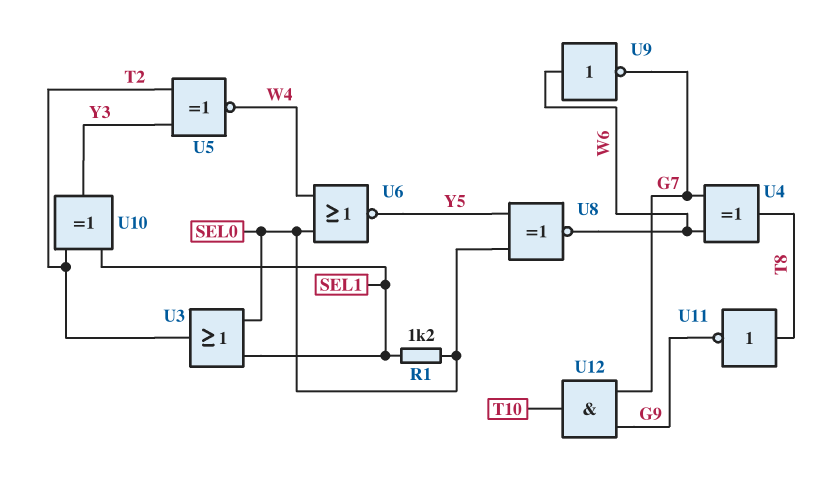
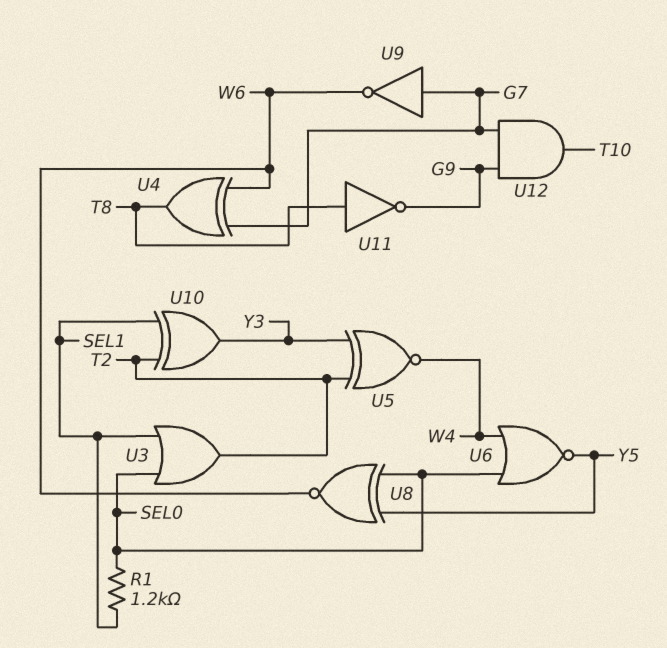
U9: NOT (in W6, out G7) -> NOT (in G7, out W6)

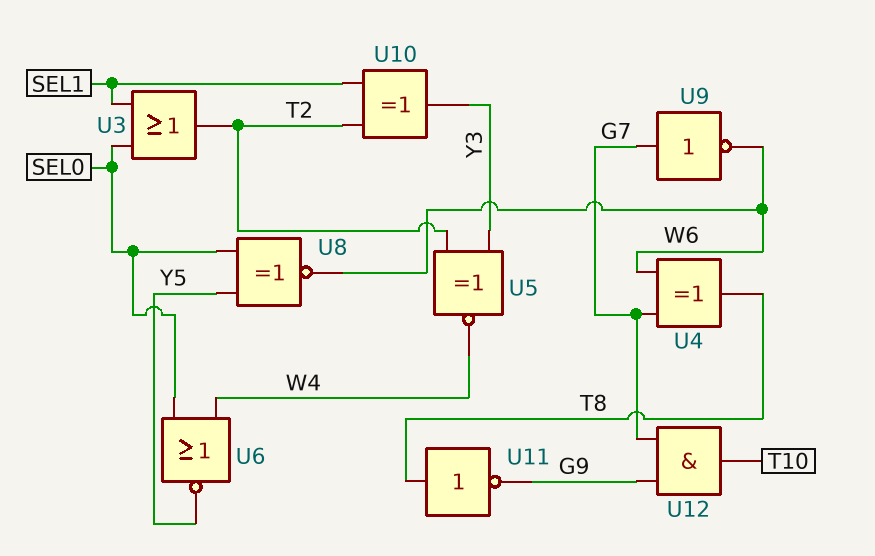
R1: 1.2k (SEL0, SEL1) -> none

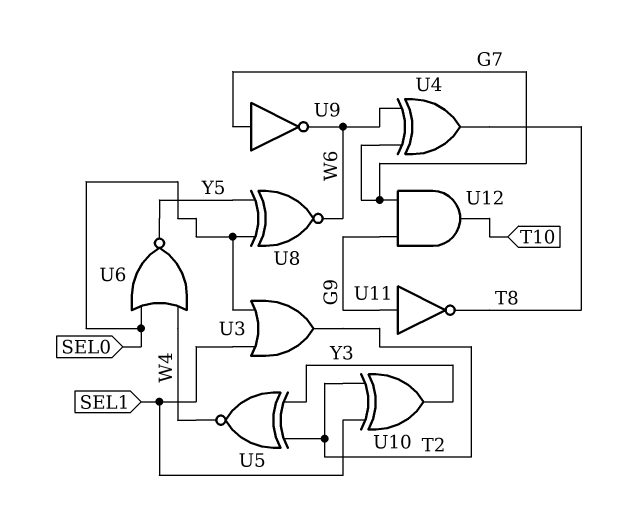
U11: NOT (in T8, out G9) -> NOT (in G9, out T8)

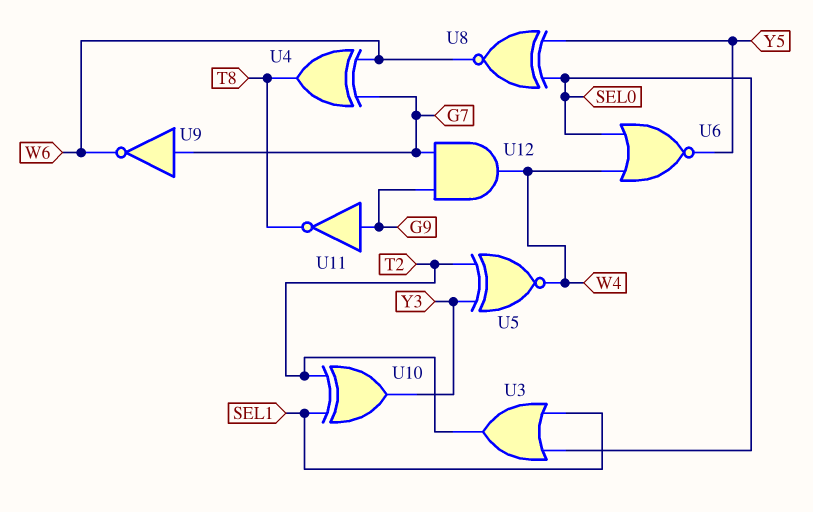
U12: AND (in G7, in G9, out T10) -> AND (in G7, in G9, out W4)

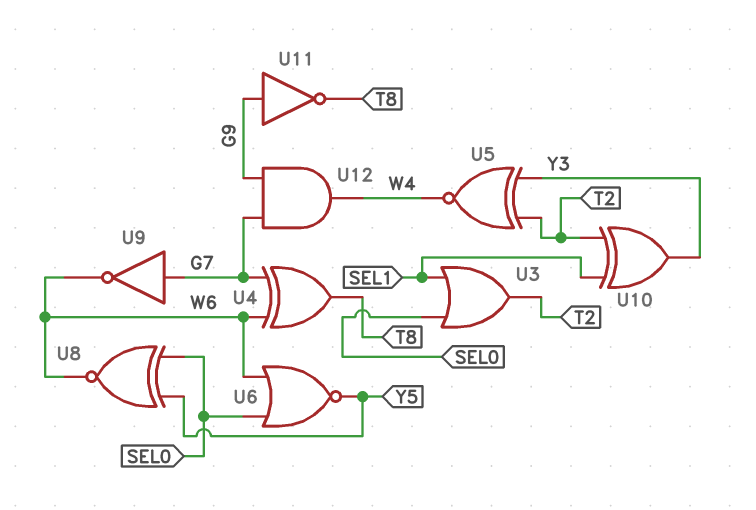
U6: NOR (in SEL0, in W4, out Y5) -> NOR (in SEL0, in W6, out Y5)

